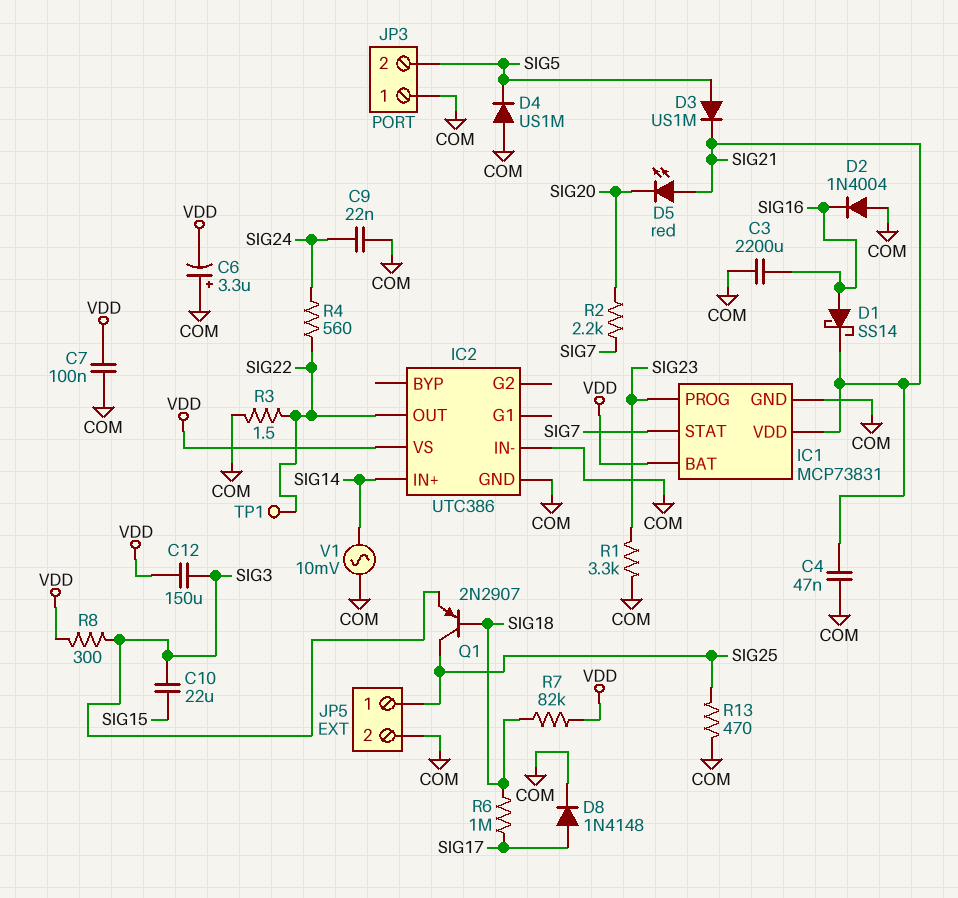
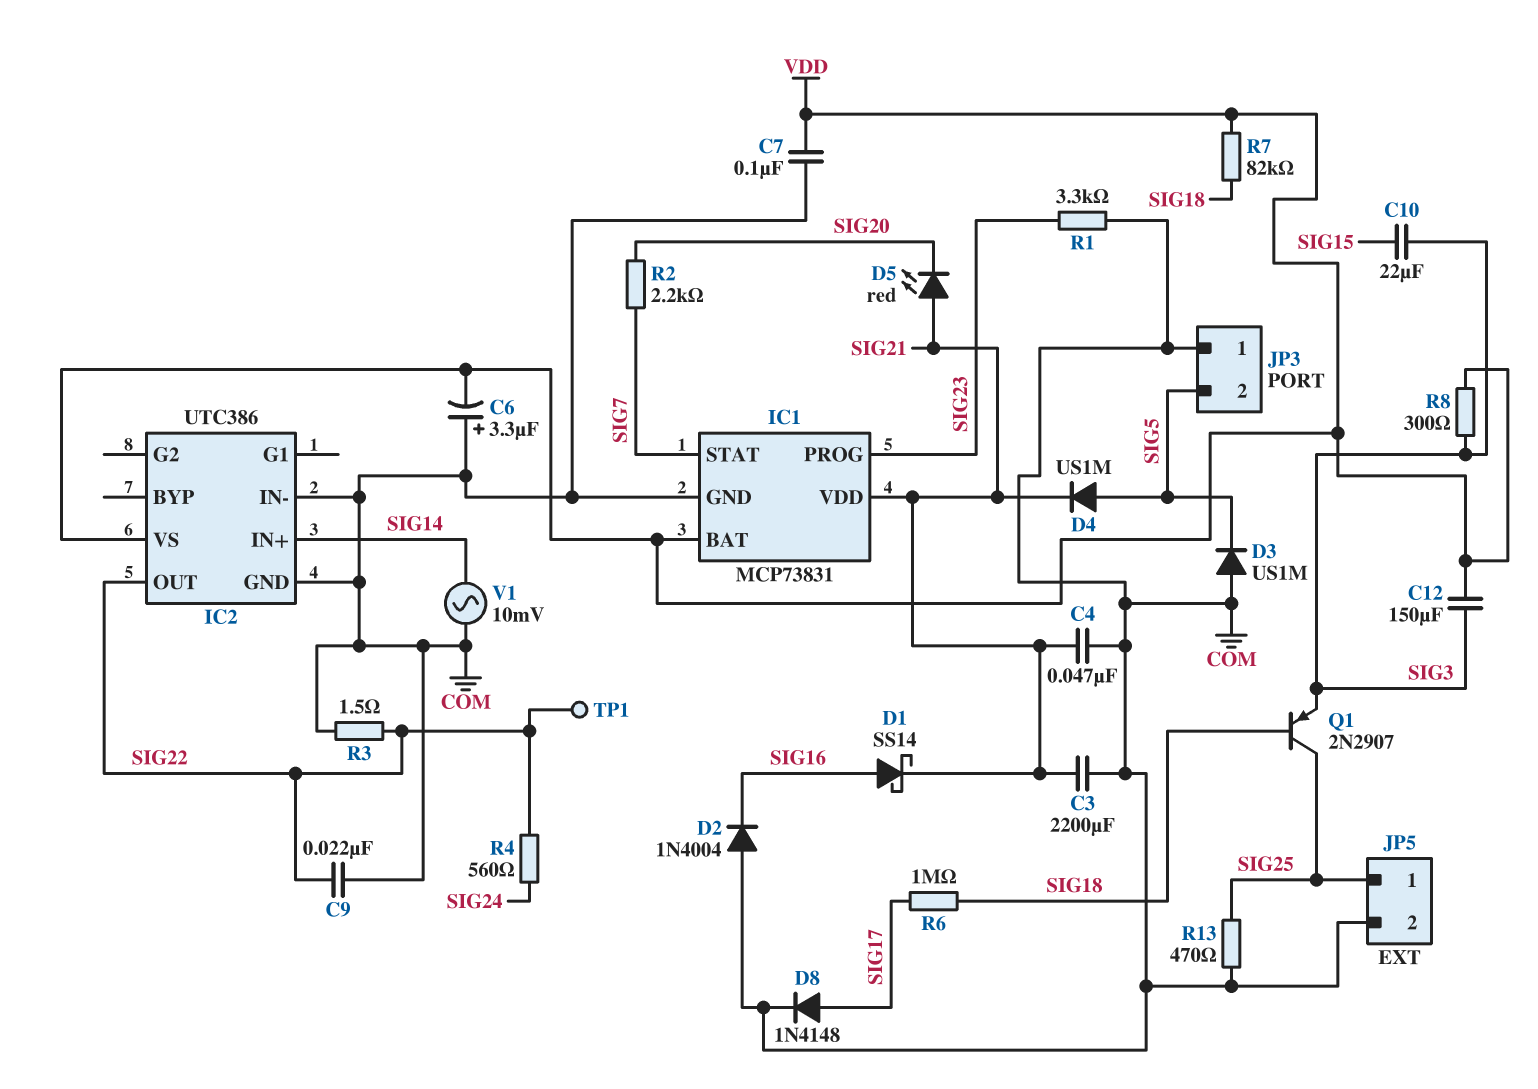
C3: 2200uF (COM, SIG16) -> 2200uF (COM, SIG21)
C9: 22nF (COM, SIG24) -> 22nF (COM, SIG22)
D3: diode US1M (A SIG5, K SIG21) -> diode US1M (A COM, K SIG5)
D4: diode US1M (A COM, K SIG5) -> diode US1M (A SIG5, K SIG21)

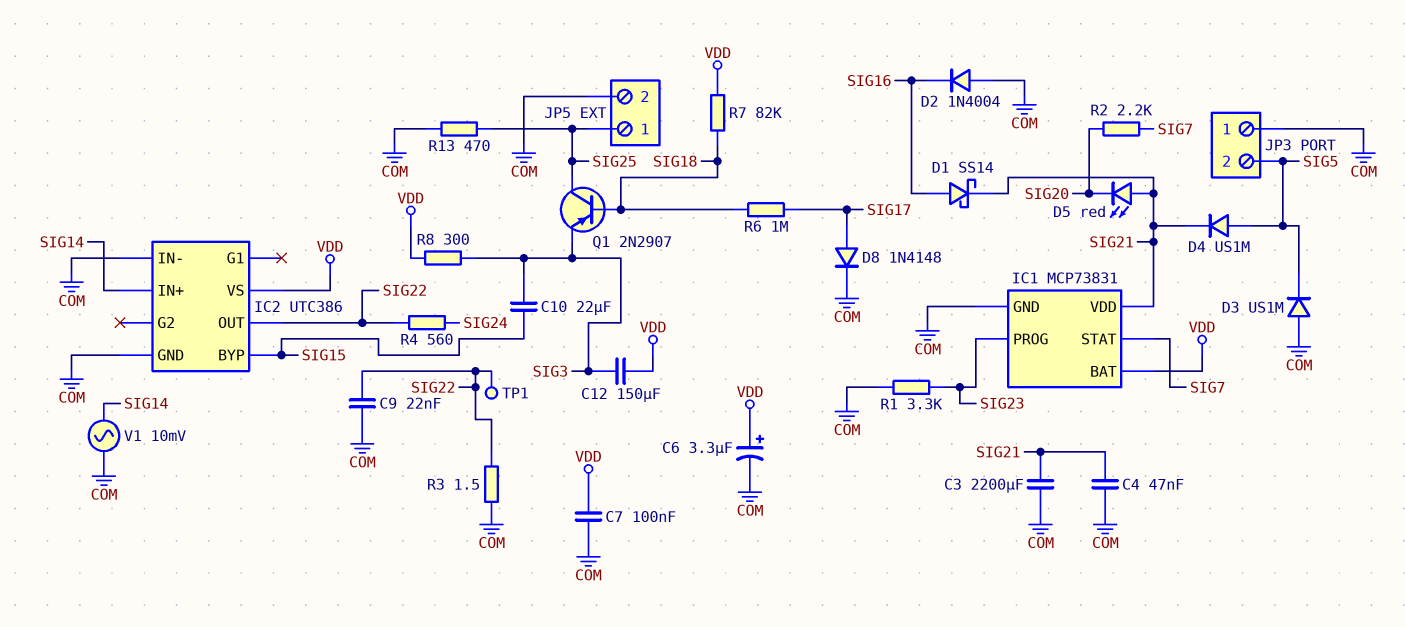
C6: 3.3uF (plus COM, minus VDD) -> 3.3uF (plus VDD, minus COM)
IC2 pin BYP: none -> SIG15

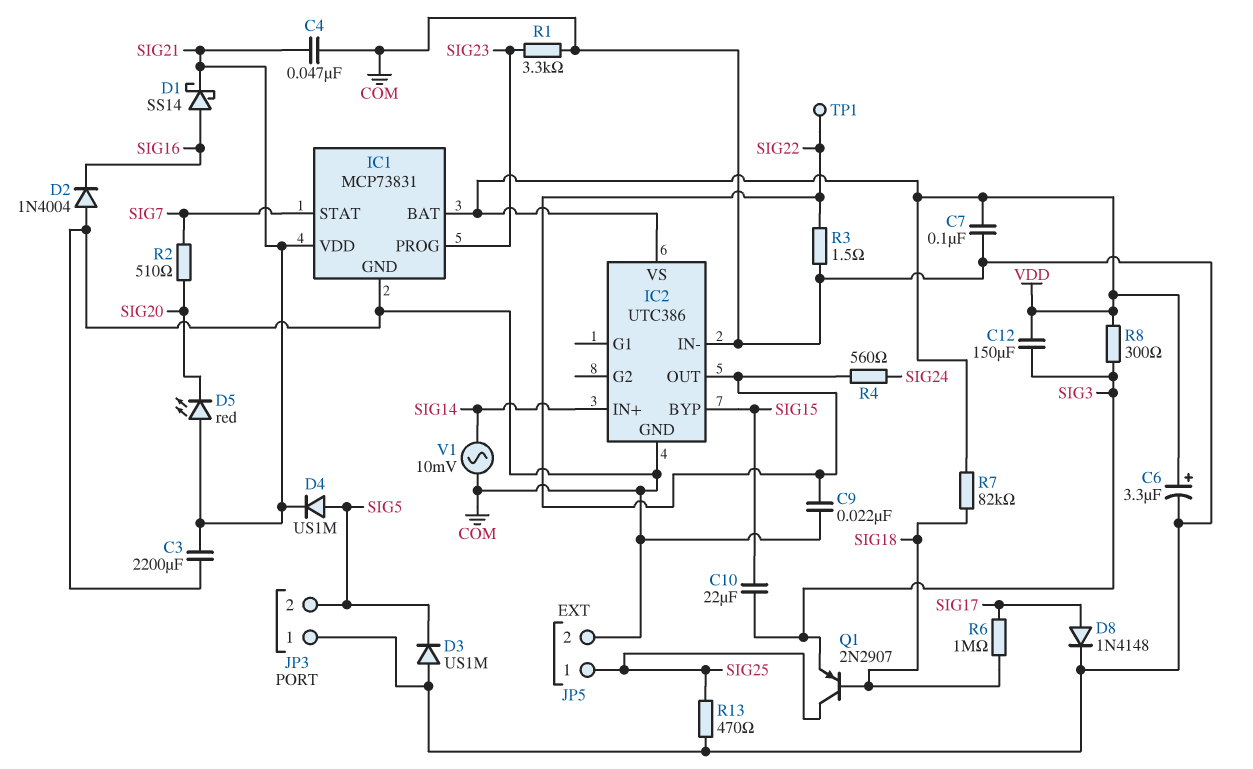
R2: 2.2k (SIG7, SIG20) -> 510 (SIG7, SIG20)

